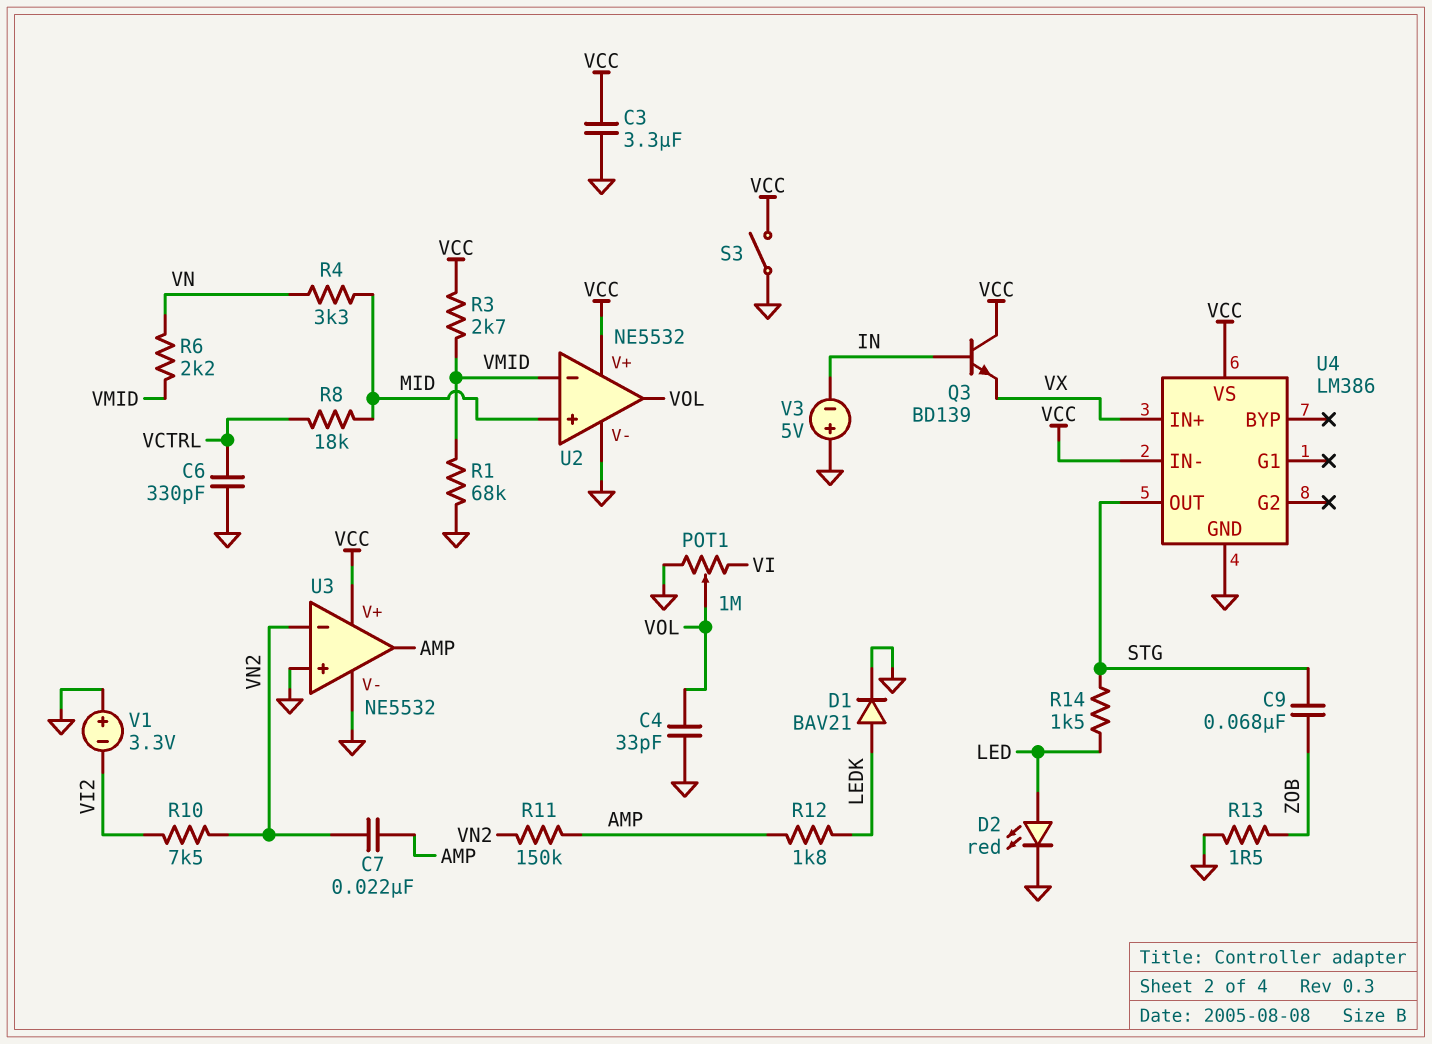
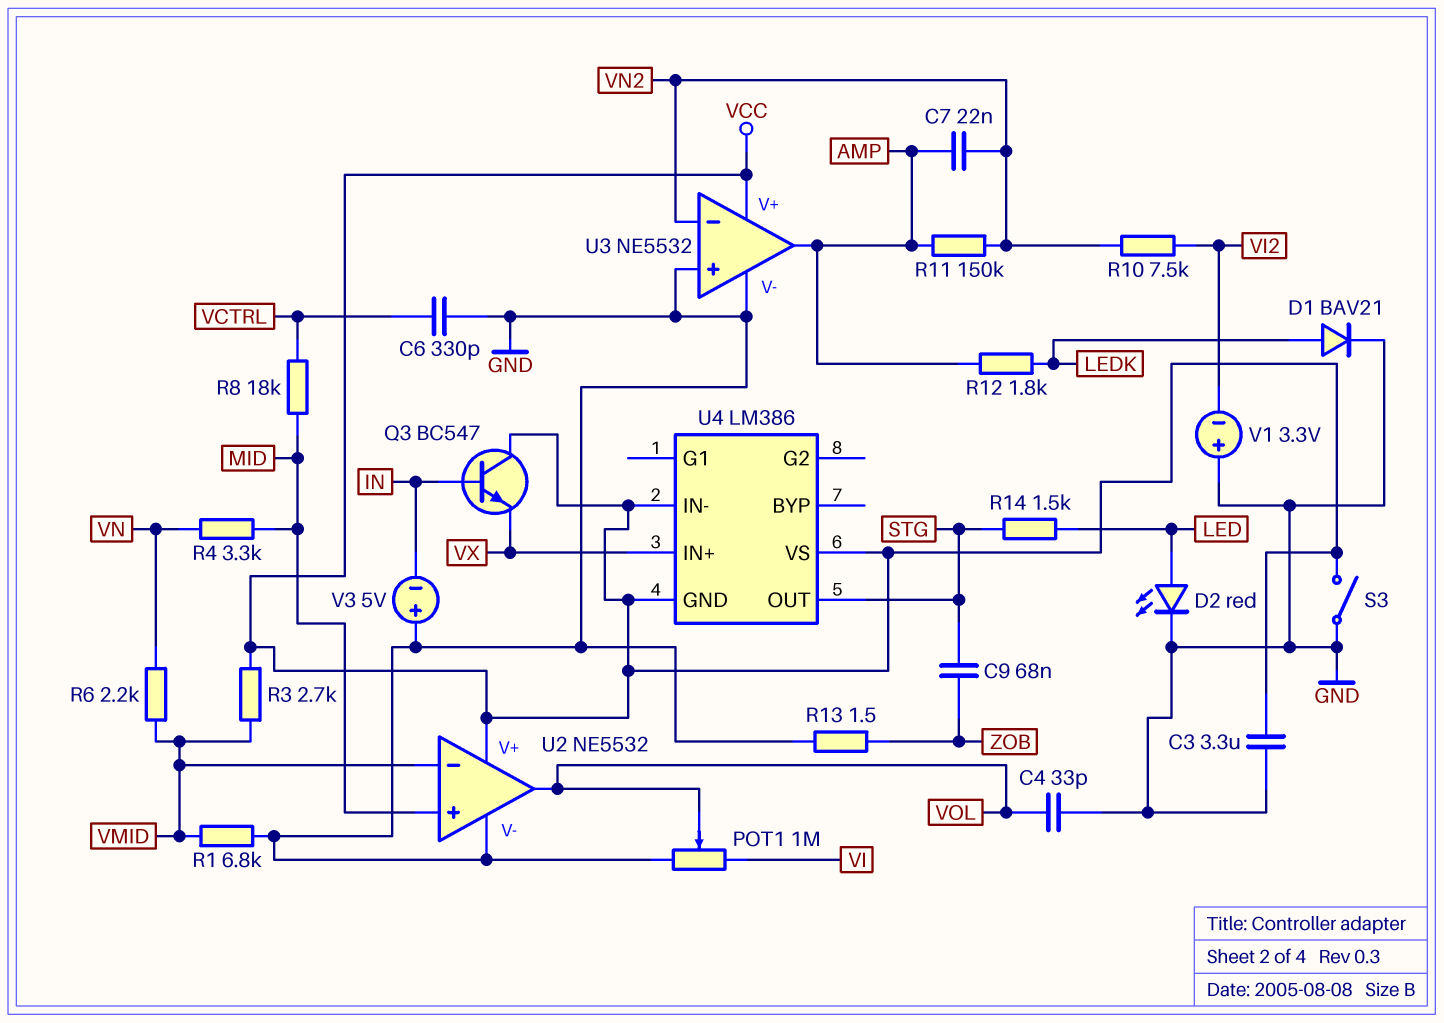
Q3: NPN BD139 (B IN, C VCC, E VX) -> NPN BC547 (B IN, C VCC, E VX)
R1: 68k (GND, VMID) -> 6.8k (GND, VMID)
U4 pin GND: GND -> VCC

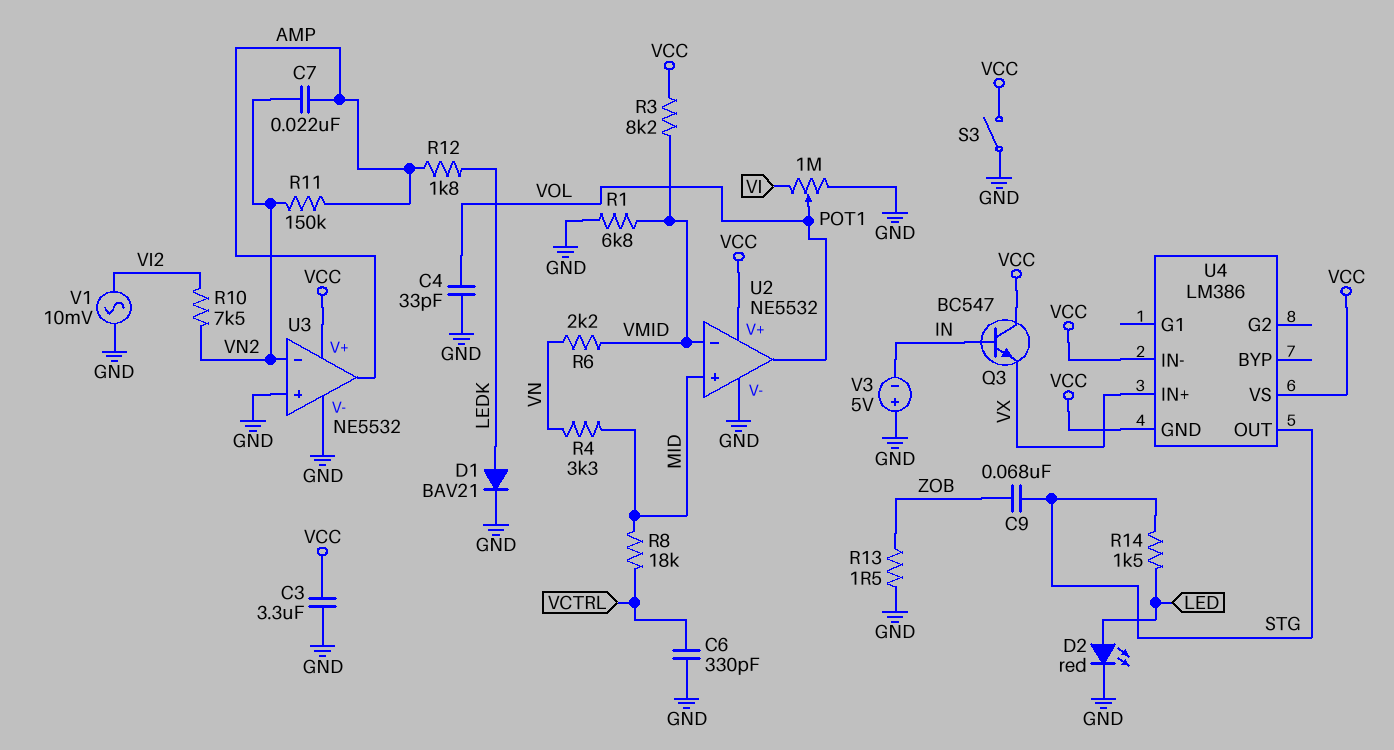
R3: 2.7k (VCC, VMID) -> 8.2k (VCC, VMID)
V1: 3.3V (plus GND, minus VI2) -> AC 10mV (GND, VI2)

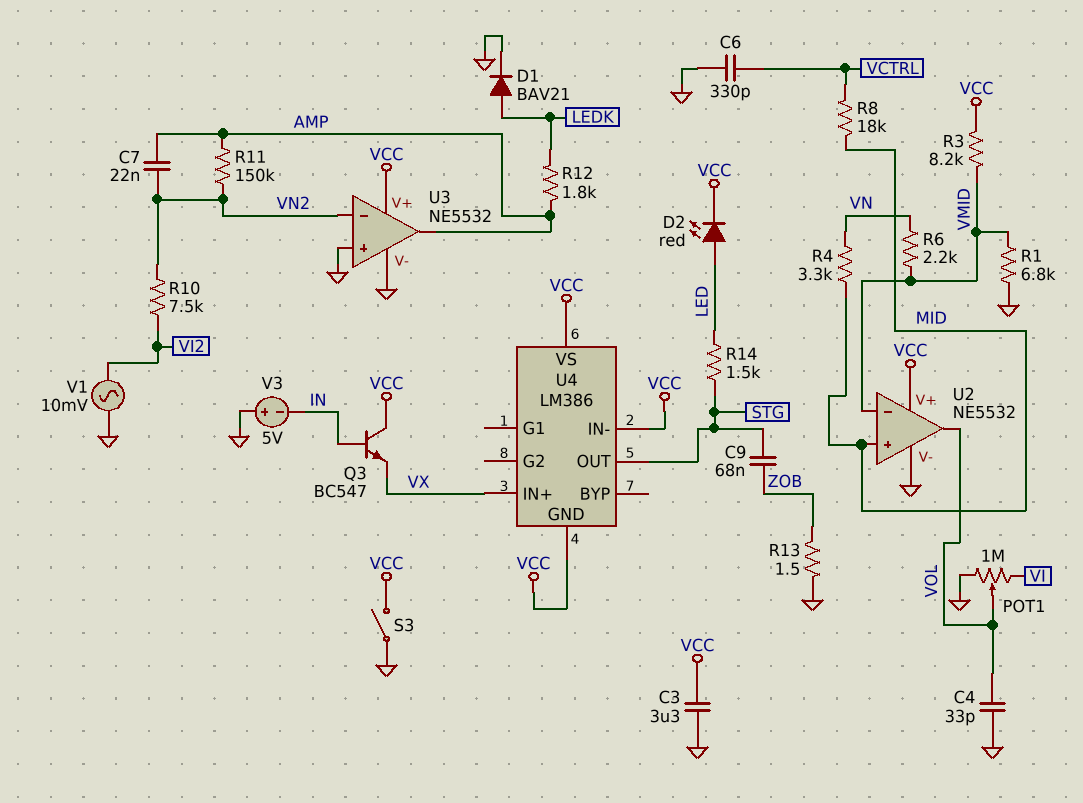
D2: LED red (A LED, K GND) -> LED red (A LED, K VCC)

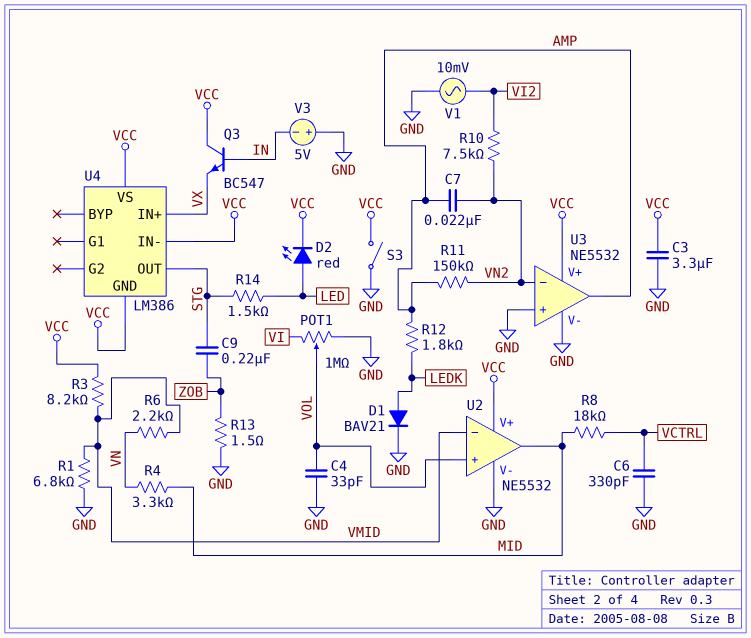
C9: 68nF (STG, ZOB) -> 220nF (STG, ZOB)
U2 pin in+: MID -> VOL
U2 pin out: VOL -> MID

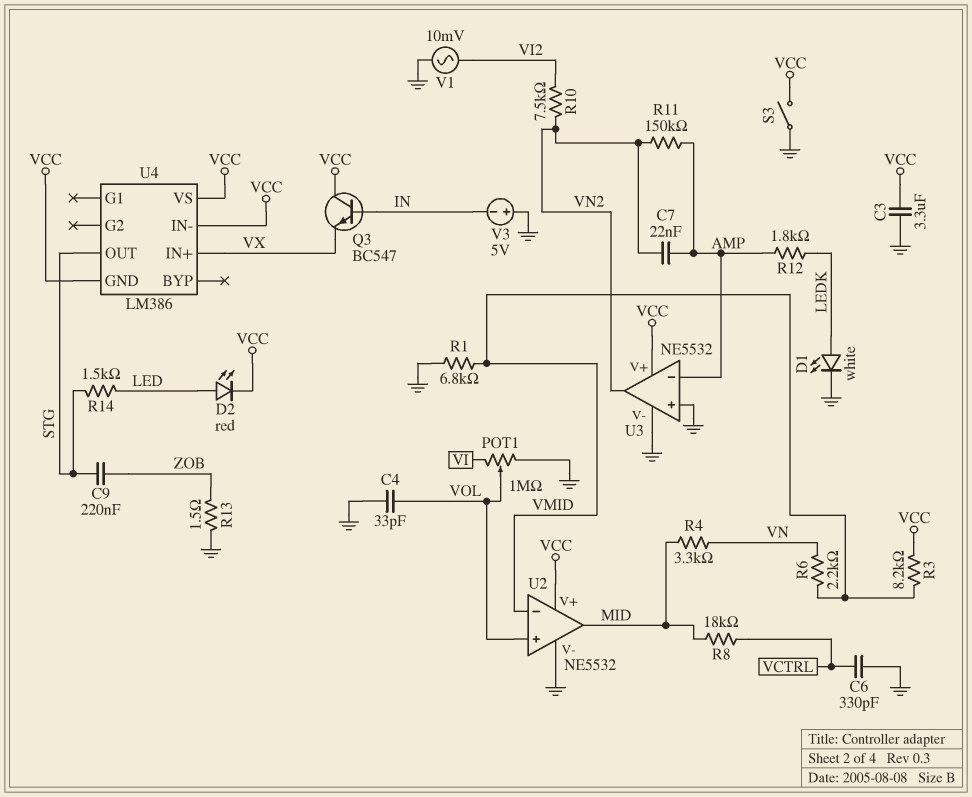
D1: diode BAV21 (A LEDK, K GND) -> LED white (A LEDK, K GND)
U3 pin in-: VN2 -> AMP
U3 pin out: AMP -> VN2

